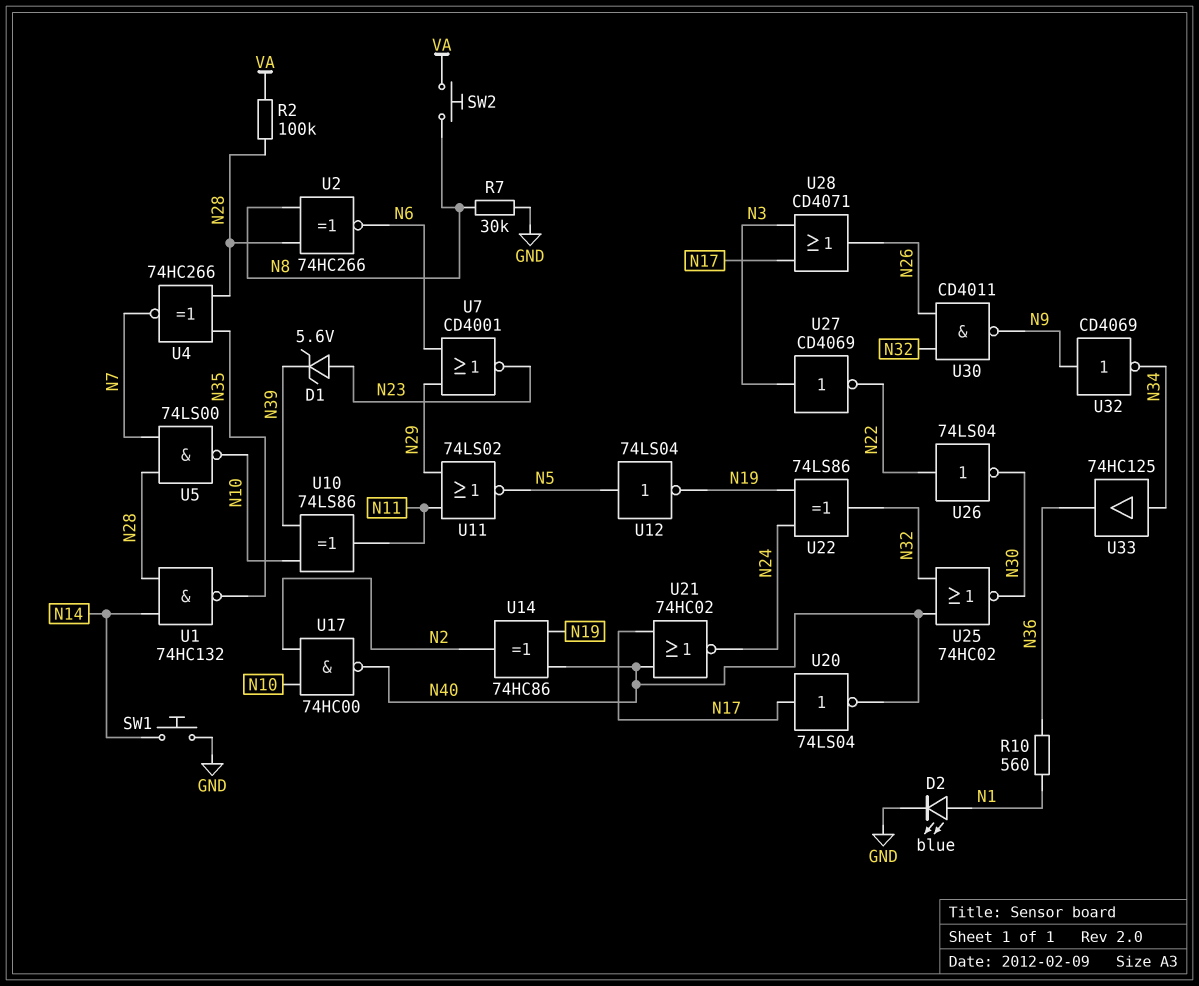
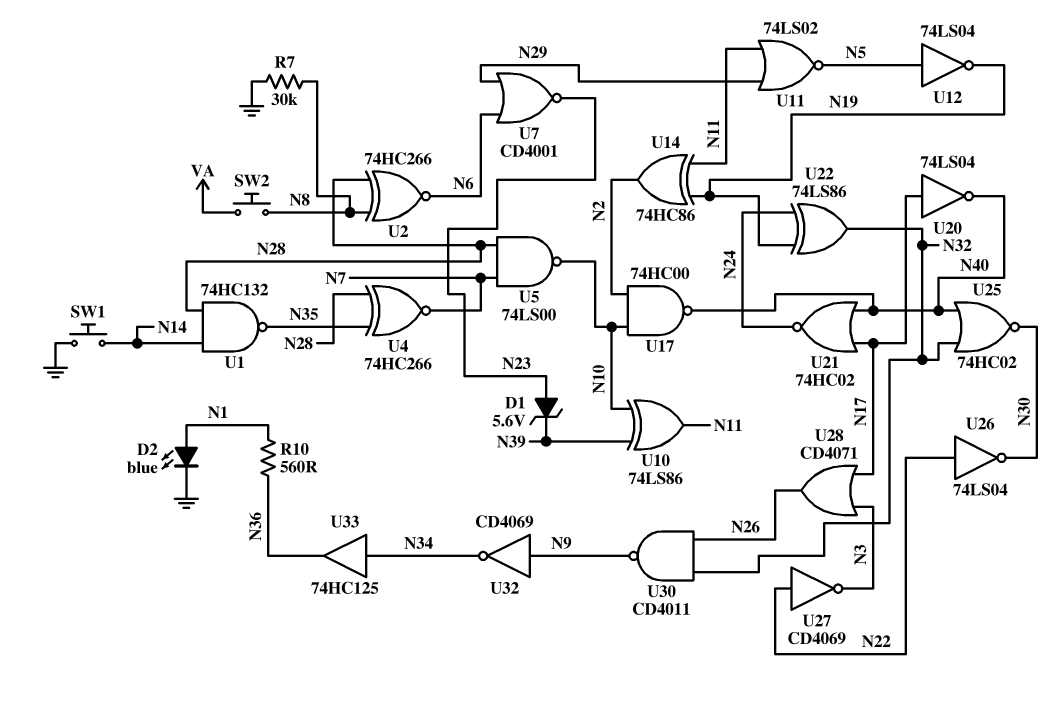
R2: 100k (N28, VA) -> none
U14: XOR 74HC86 (in N19, in N40, out N2) -> XOR 74HC86 (in N11, in N19, out N2)
U27: NOT CD4069 (in N3, out N22) -> NOT CD4069 (in N22, out N3)

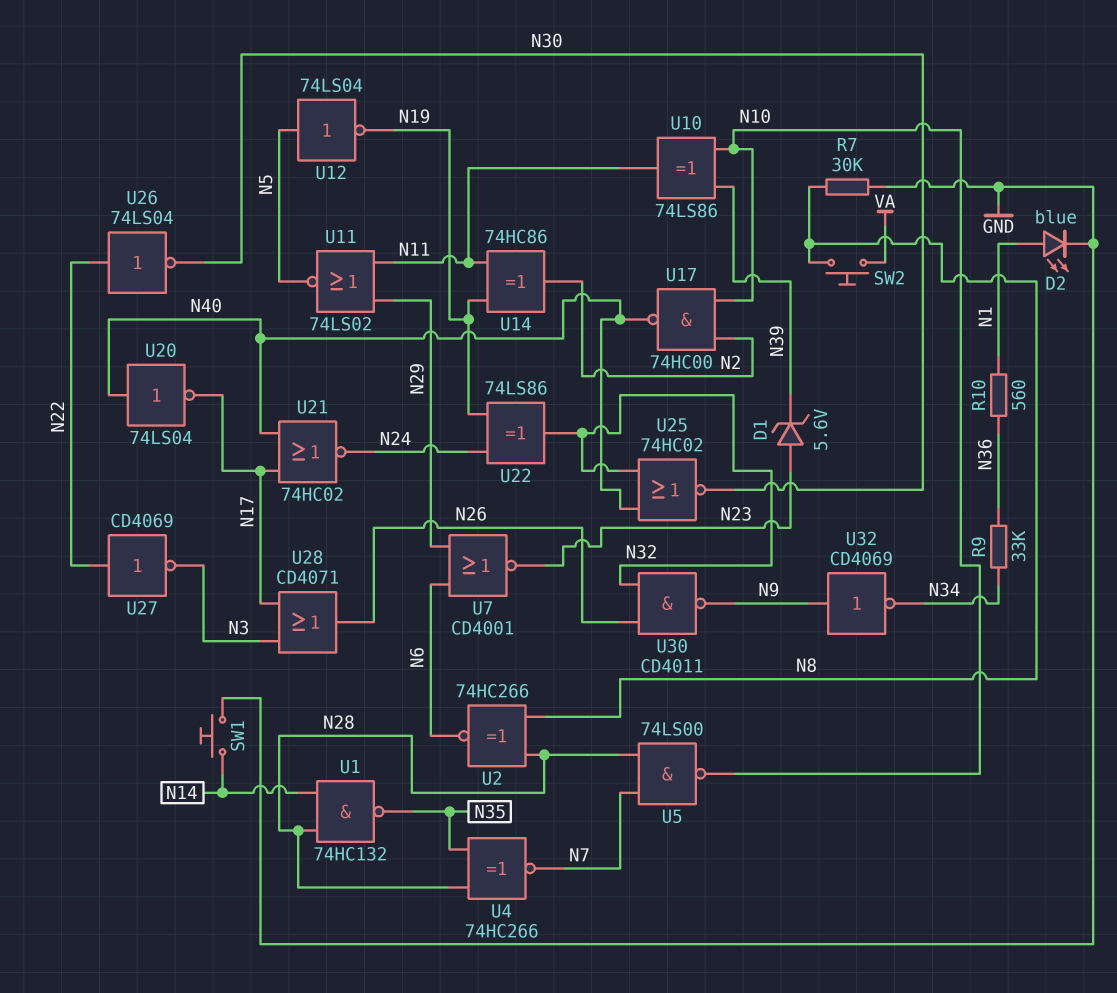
R9: none -> 33k (N34, N36)
U20: NOT 74LS04 (in N17, out N40) -> NOT 74LS04 (in N40, out N17)
U33: buffer 74HC125 (in N34, out N36) -> none

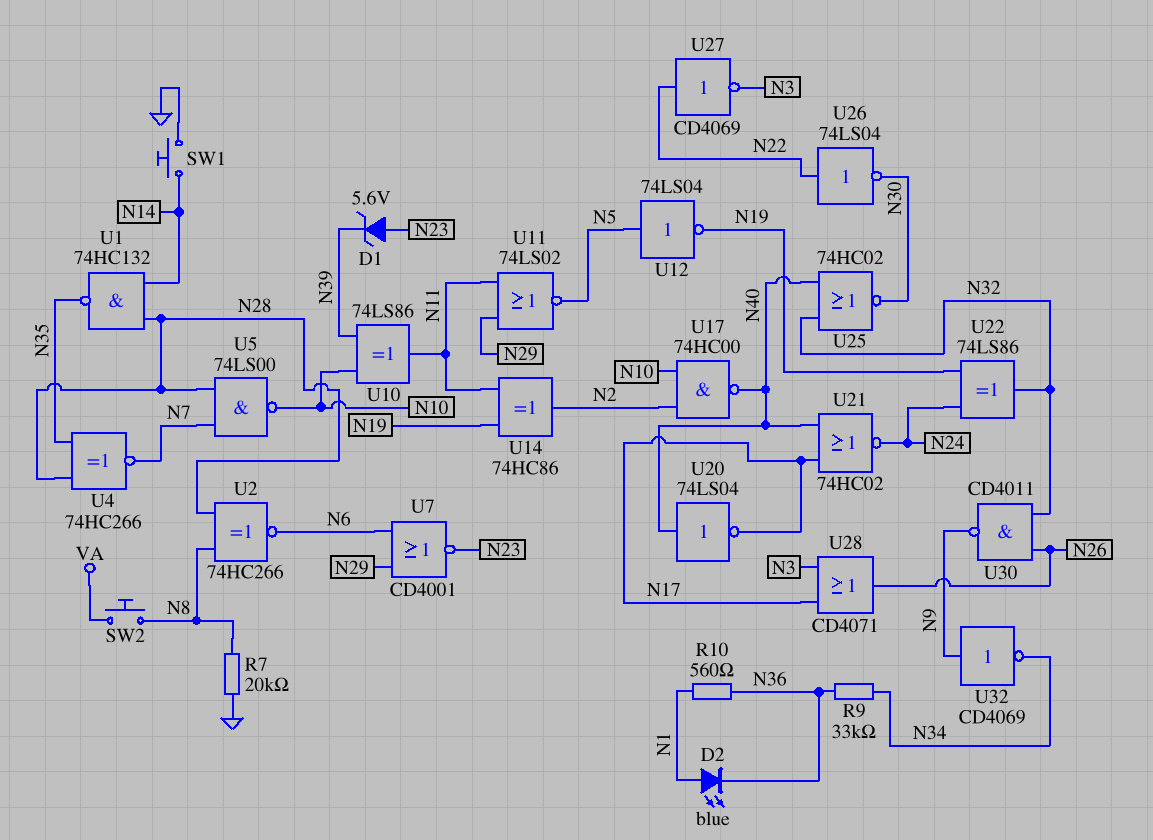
D2: LED blue (A N1, K GND) -> LED blue (A N1, K N36)
R7: 30k (GND, N8) -> 20k (GND, N8)

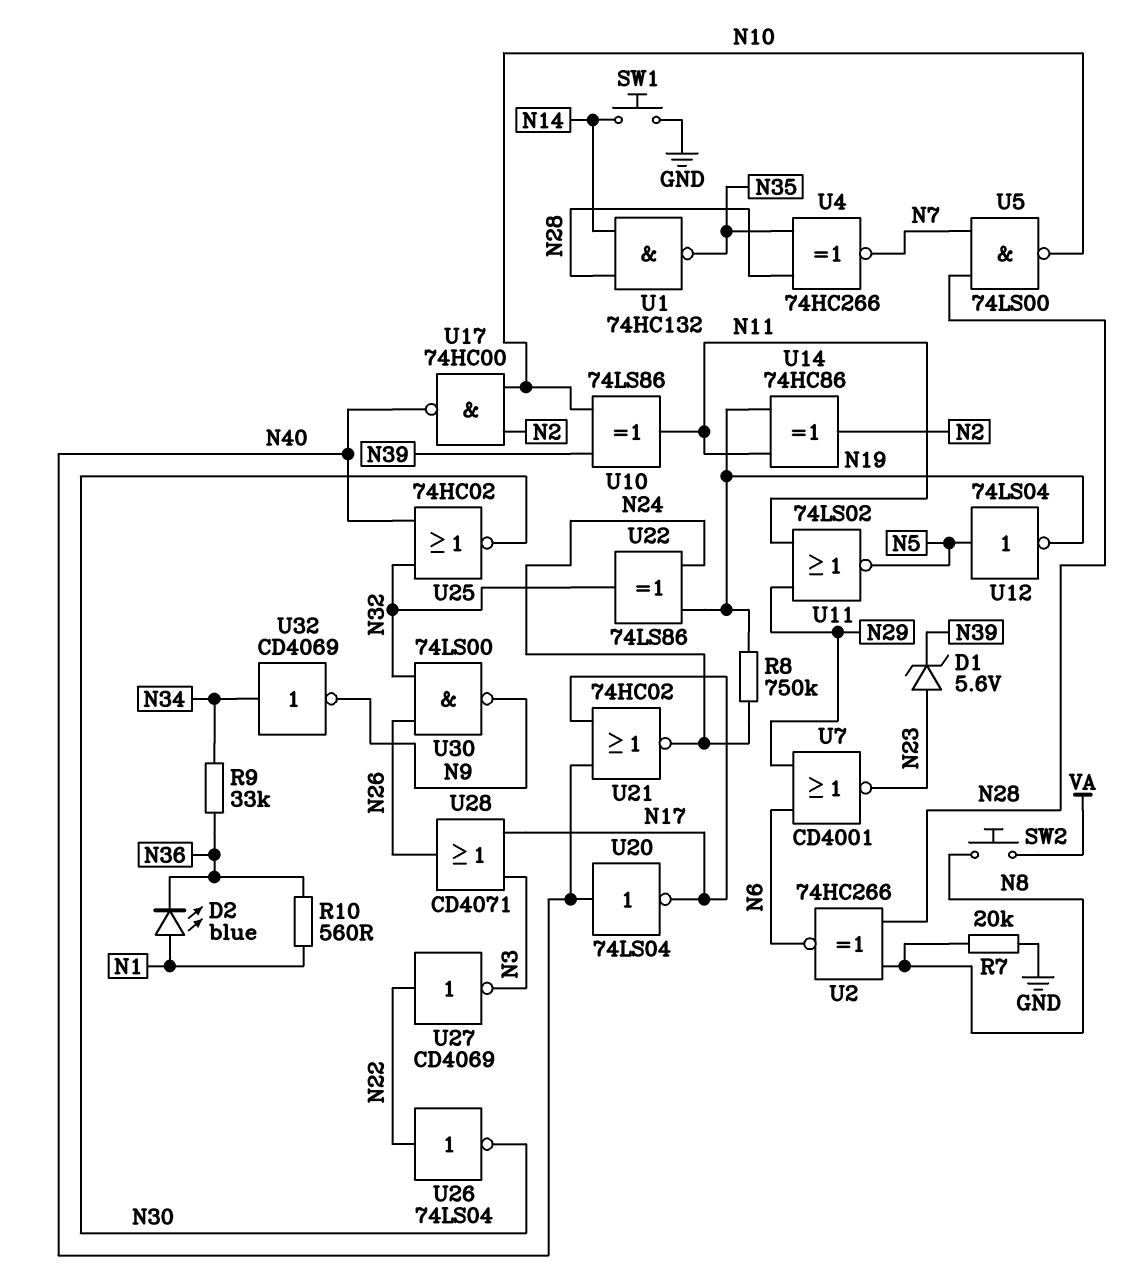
R8: none -> 750k (N19, N24)
U30: NAND CD4011 (in N26, in N32, out N9) -> NAND 74LS00 (in N26, in N32, out N9)
U32: NOT CD4069 (in N9, out N34) -> NOT CD4069 (in N34, out N9)

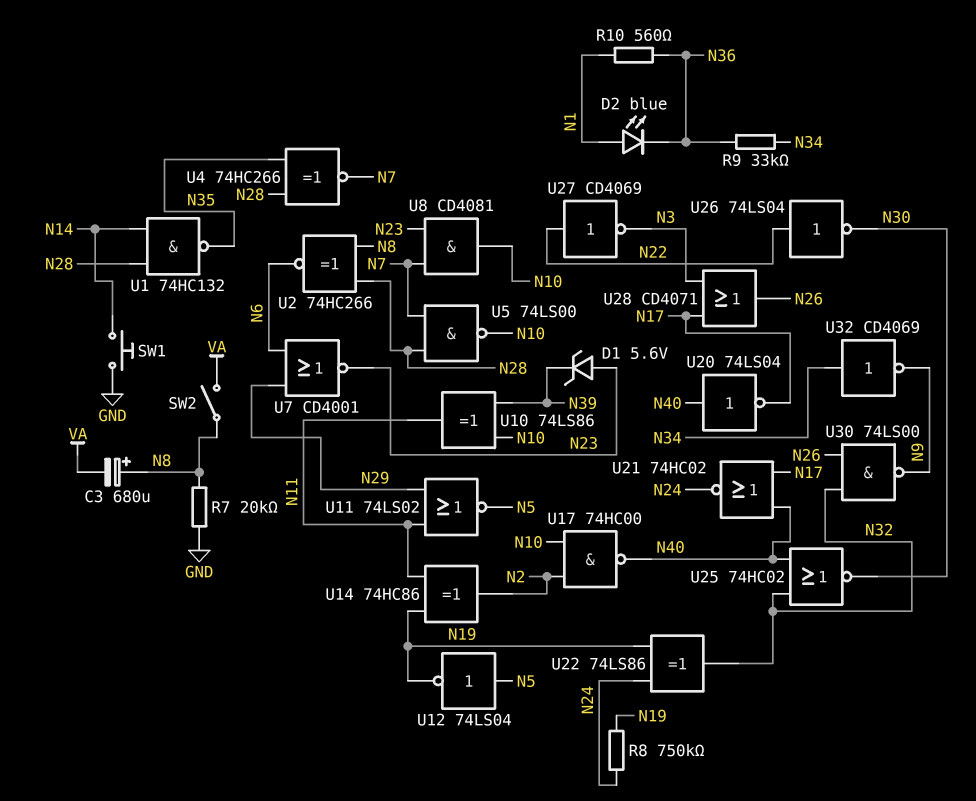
C3: none -> 680uF (plus N8, minus VA)
SW2: button (N8, VA) -> switch (N8, VA)
U8: none -> AND CD4081 (in N7, in N23, out N10)

